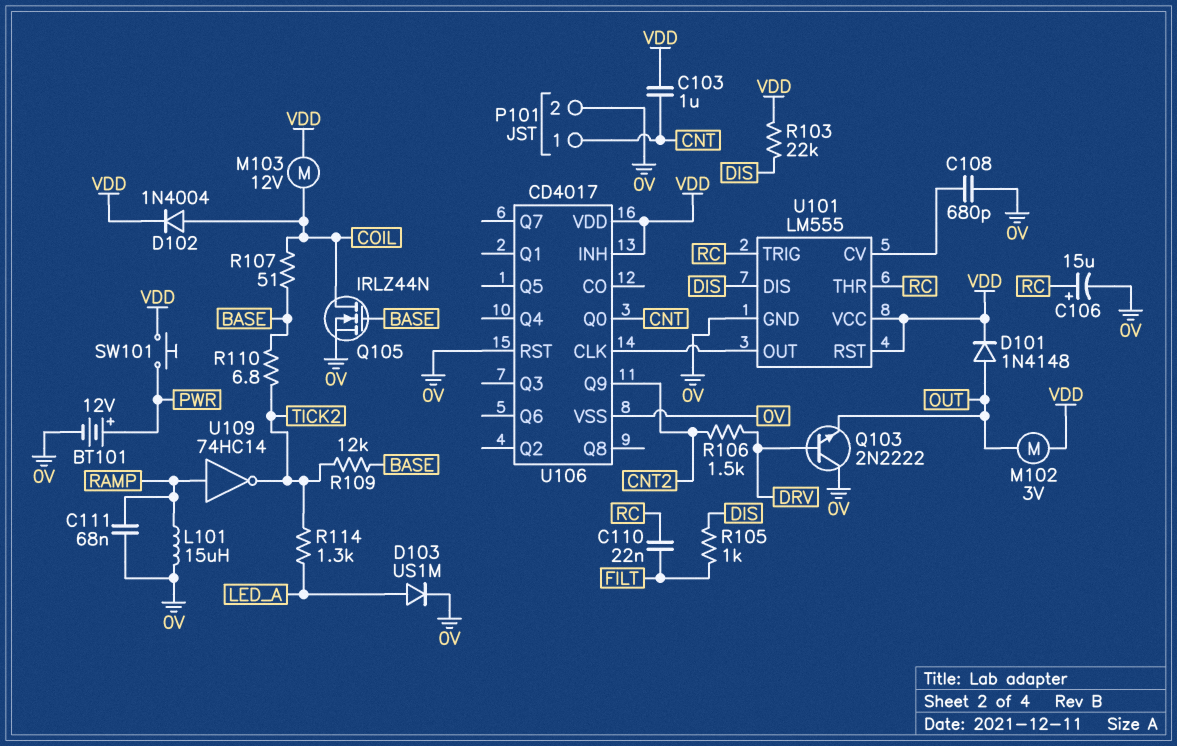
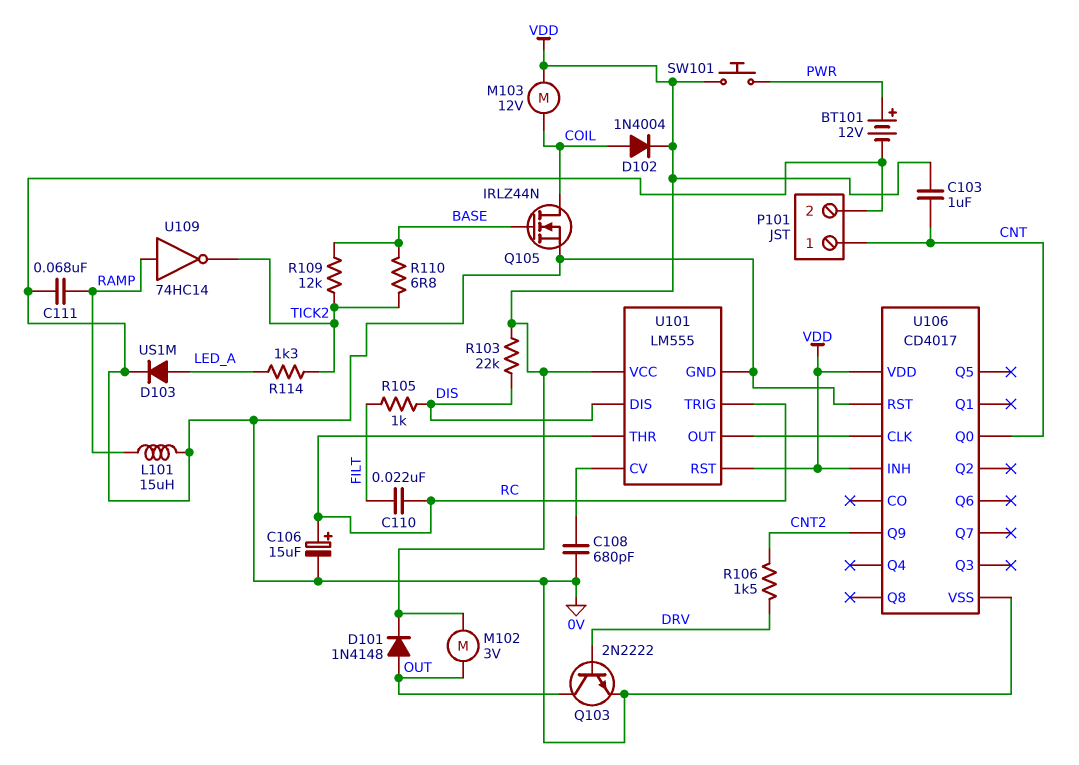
Q103: NPN 2N2222 (B DRV, C 0V, E OUT) -> NPN 2N2222 (B DRV, C OUT, E 0V)
R107: 51 (BASE, COIL) -> none

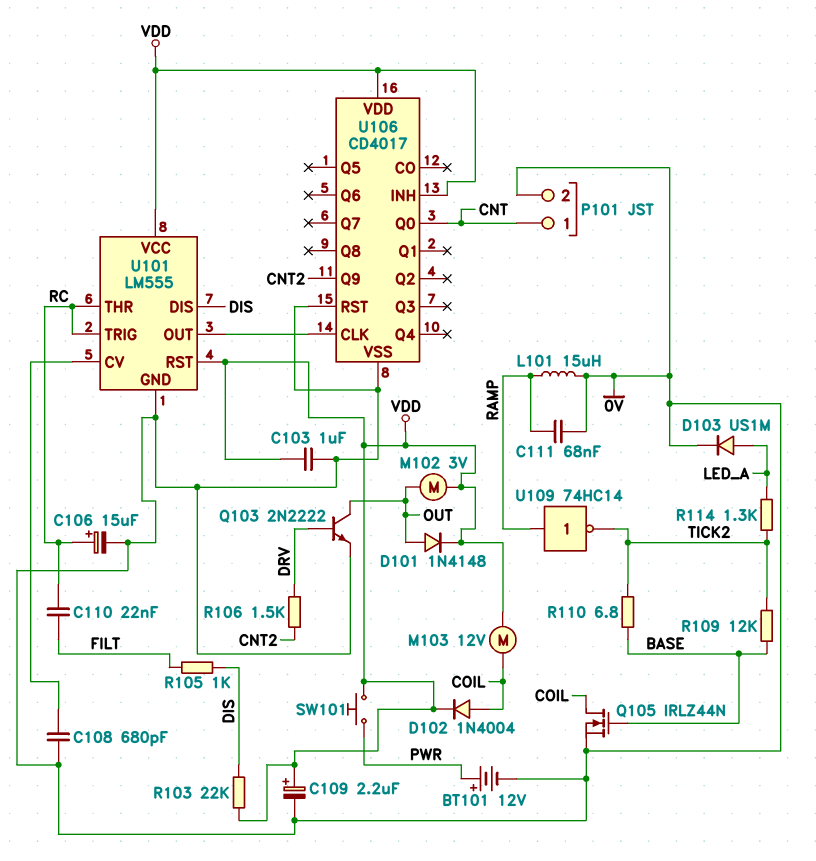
C103: 1uF (CNT, VDD) -> 1uF (0V, VDD)
C109: none -> 2.2uF (plus VDD, minus 0V)

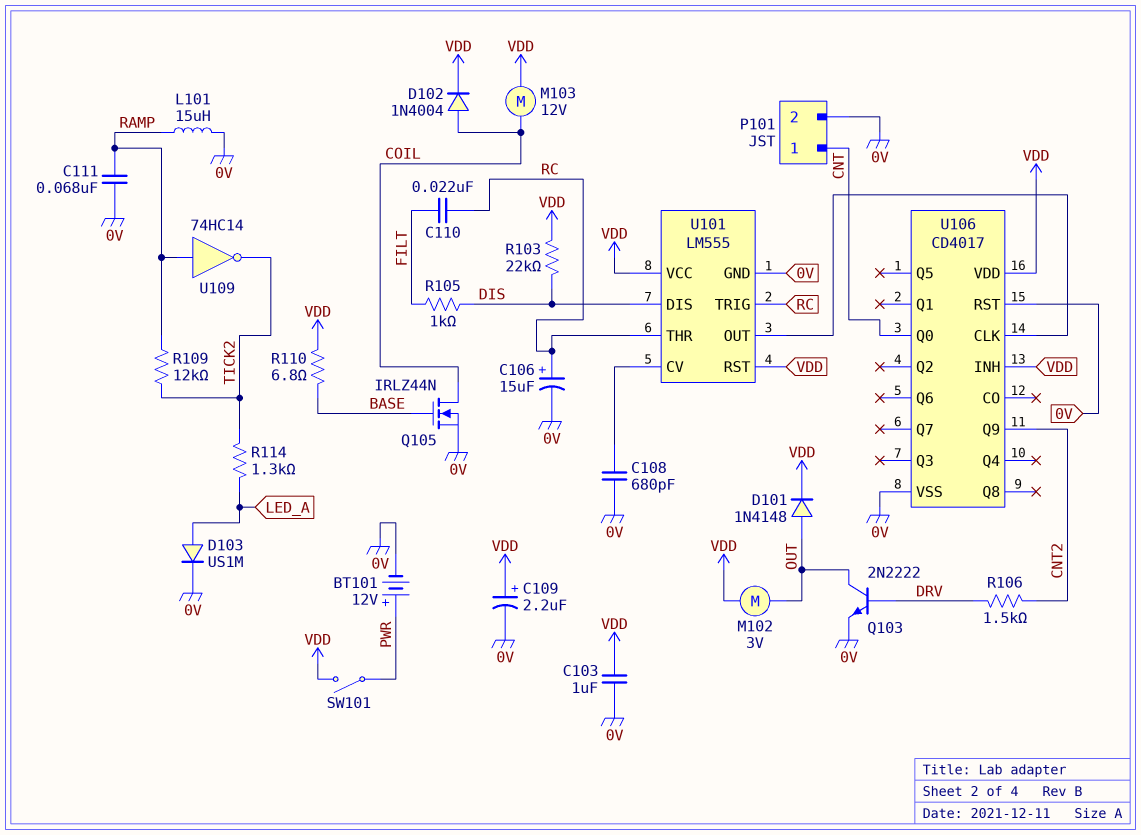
R109: 12k (BASE, TICK2) -> 12k (RAMP, TICK2)
R110: 6.8 (BASE, TICK2) -> 6.8 (BASE, VDD)
SW101: button (PWR, VDD) -> switch (PWR, VDD)

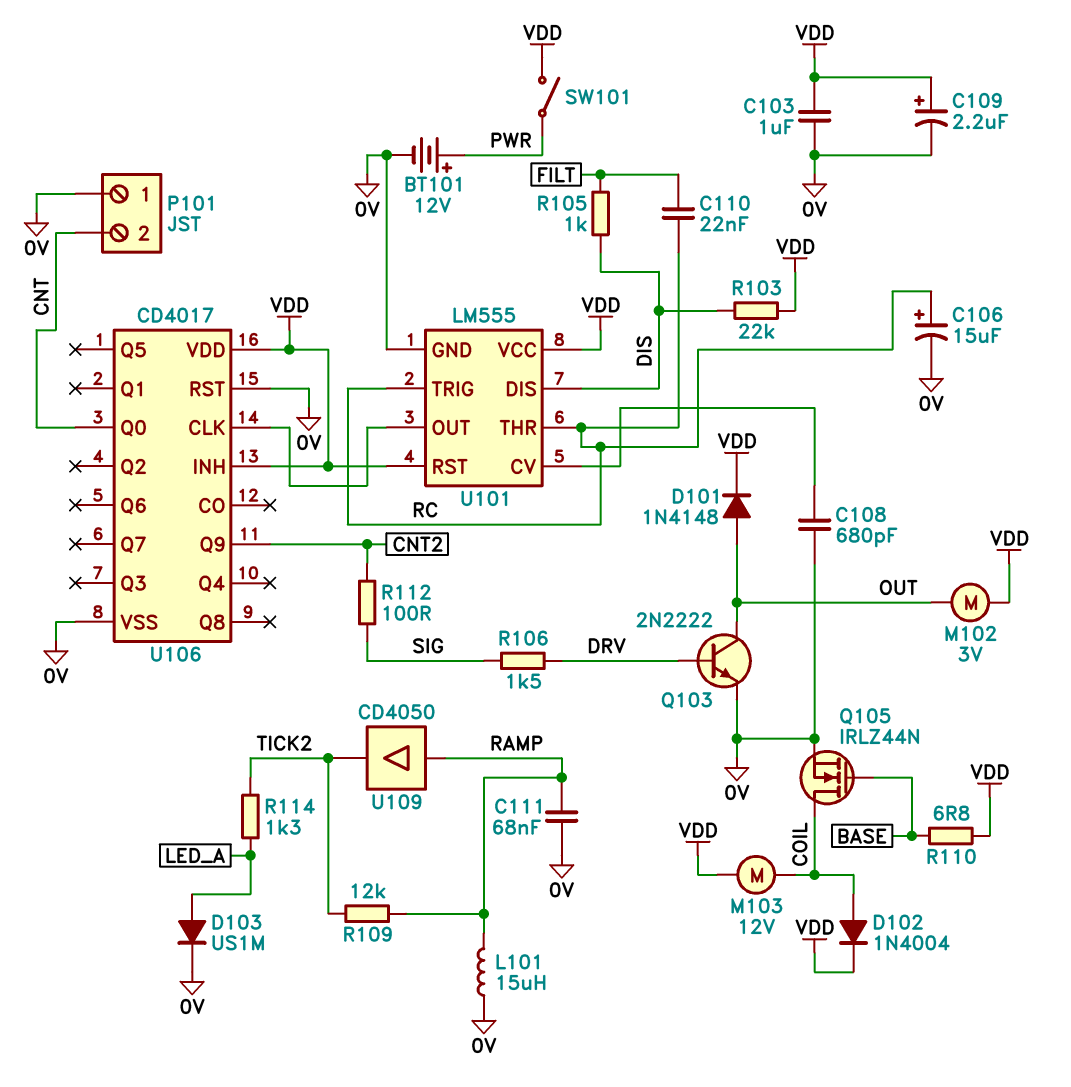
P101 pin 1: CNT -> 0V
P101 pin 2: 0V -> CNT
R106: 1.5k (CNT2, DRV) -> 1.5k (DRV, SIG)
R112: none -> 100 (CNT2, SIG)
U109: NOT 74HC14 (in RAMP, out TICK2) -> buffer CD4050 (in RAMP, out TICK2)

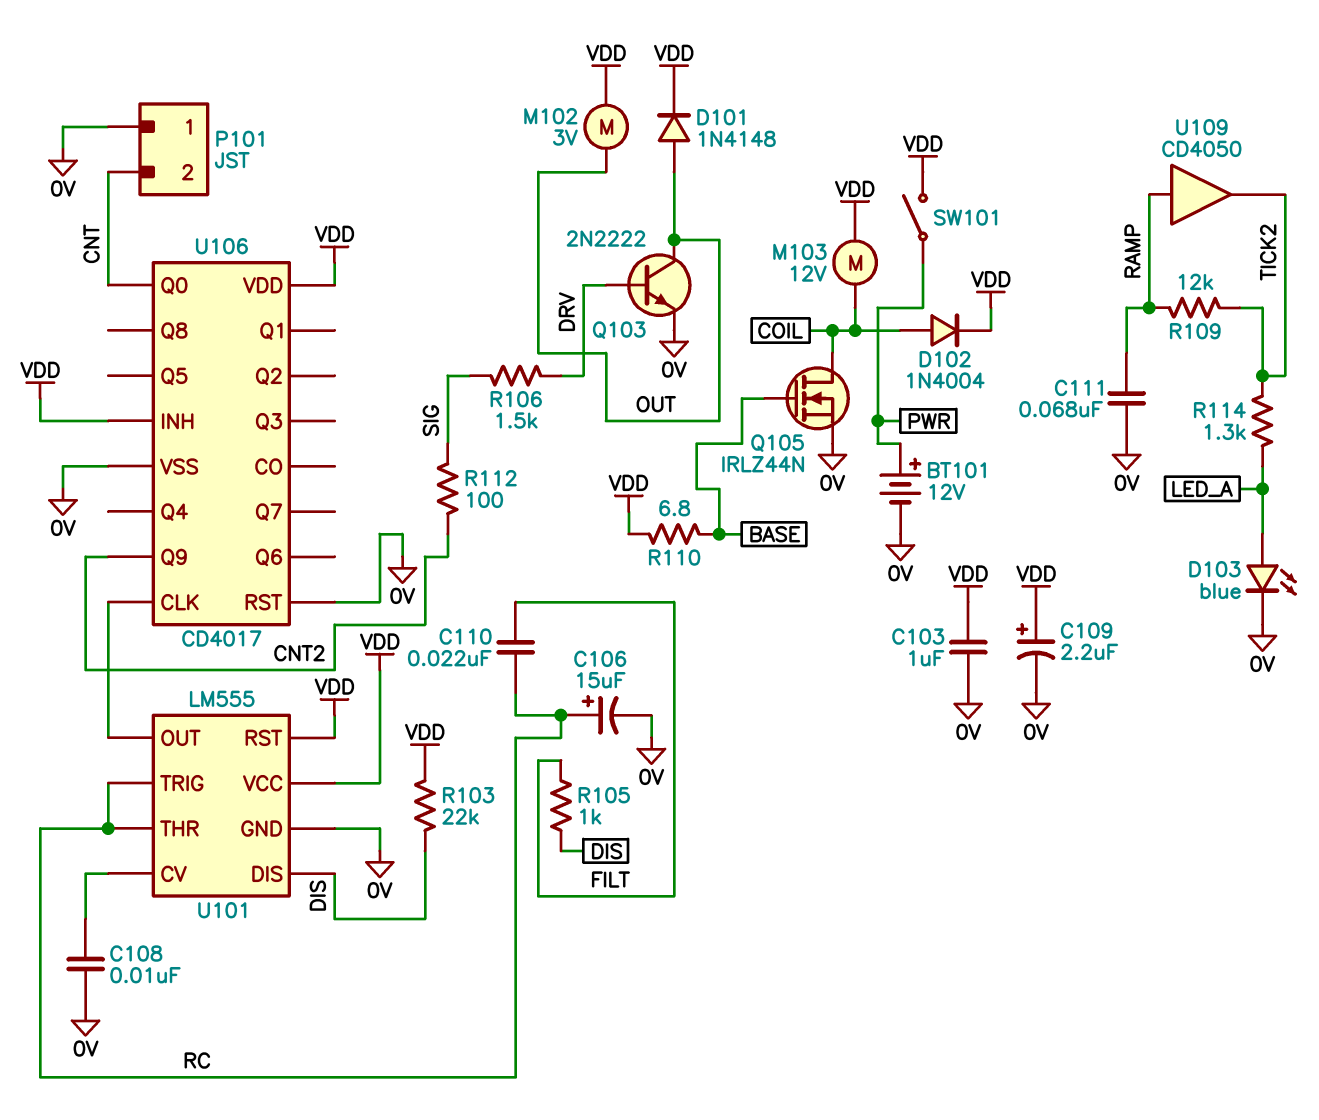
C108: 680pF (0V, U101/CV) -> 10nF (0V, U101/CV)
D103: diode US1M (A LED_A, K 0V) -> LED blue (A LED_A, K 0V)
L101: 15uH (0V, RAMP) -> none

